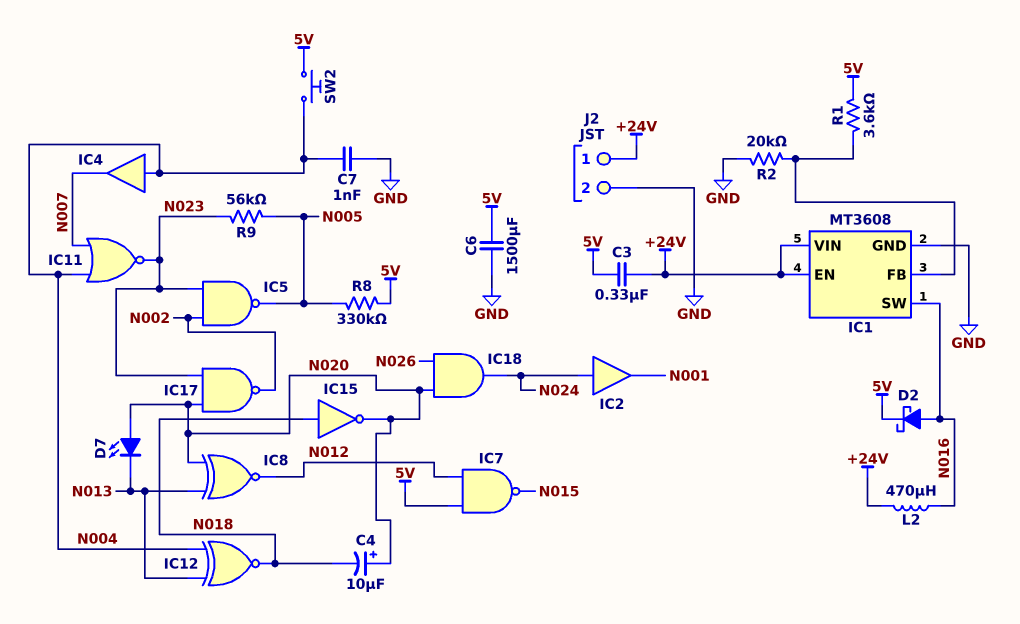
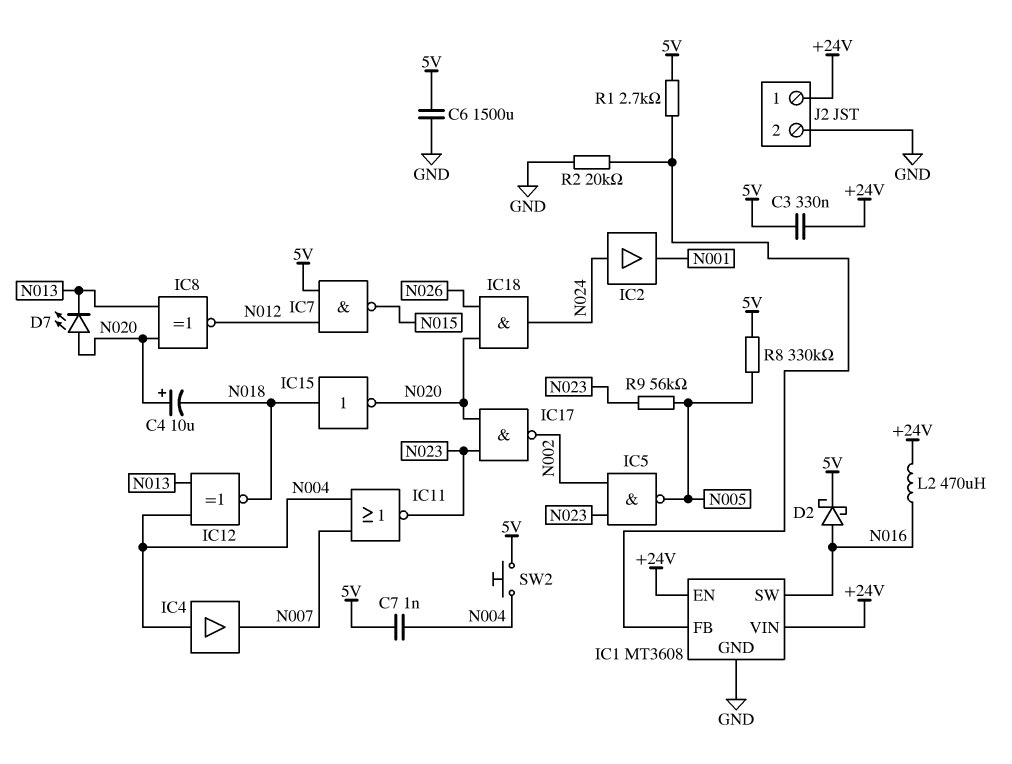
C7: 1nF (GND, N004) -> 1nF (5V, N004)
R1: 3.6k (5V, IC1/FB) -> 2.7k (5V, IC1/FB)

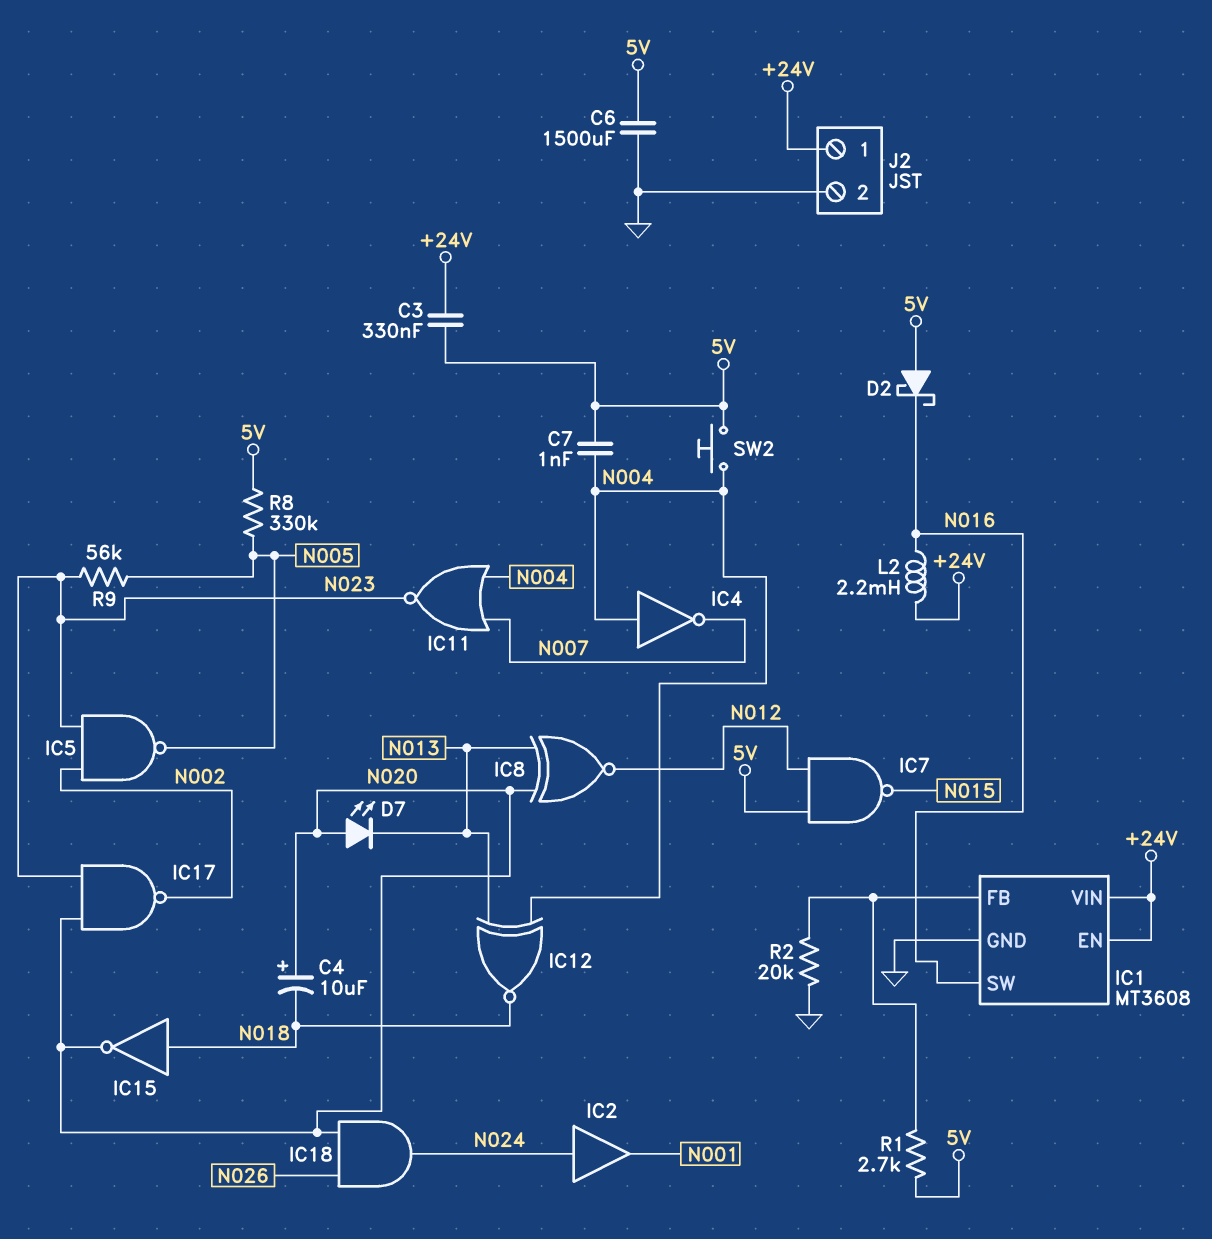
D2: schottky (A N016, K 5V) -> schottky (A 5V, K N016)
IC4: buffer (in N004, out N007) -> NOT (in N004, out N007)
L2: 470uH (+24V, N016) -> 2.2mH (+24V, N016)

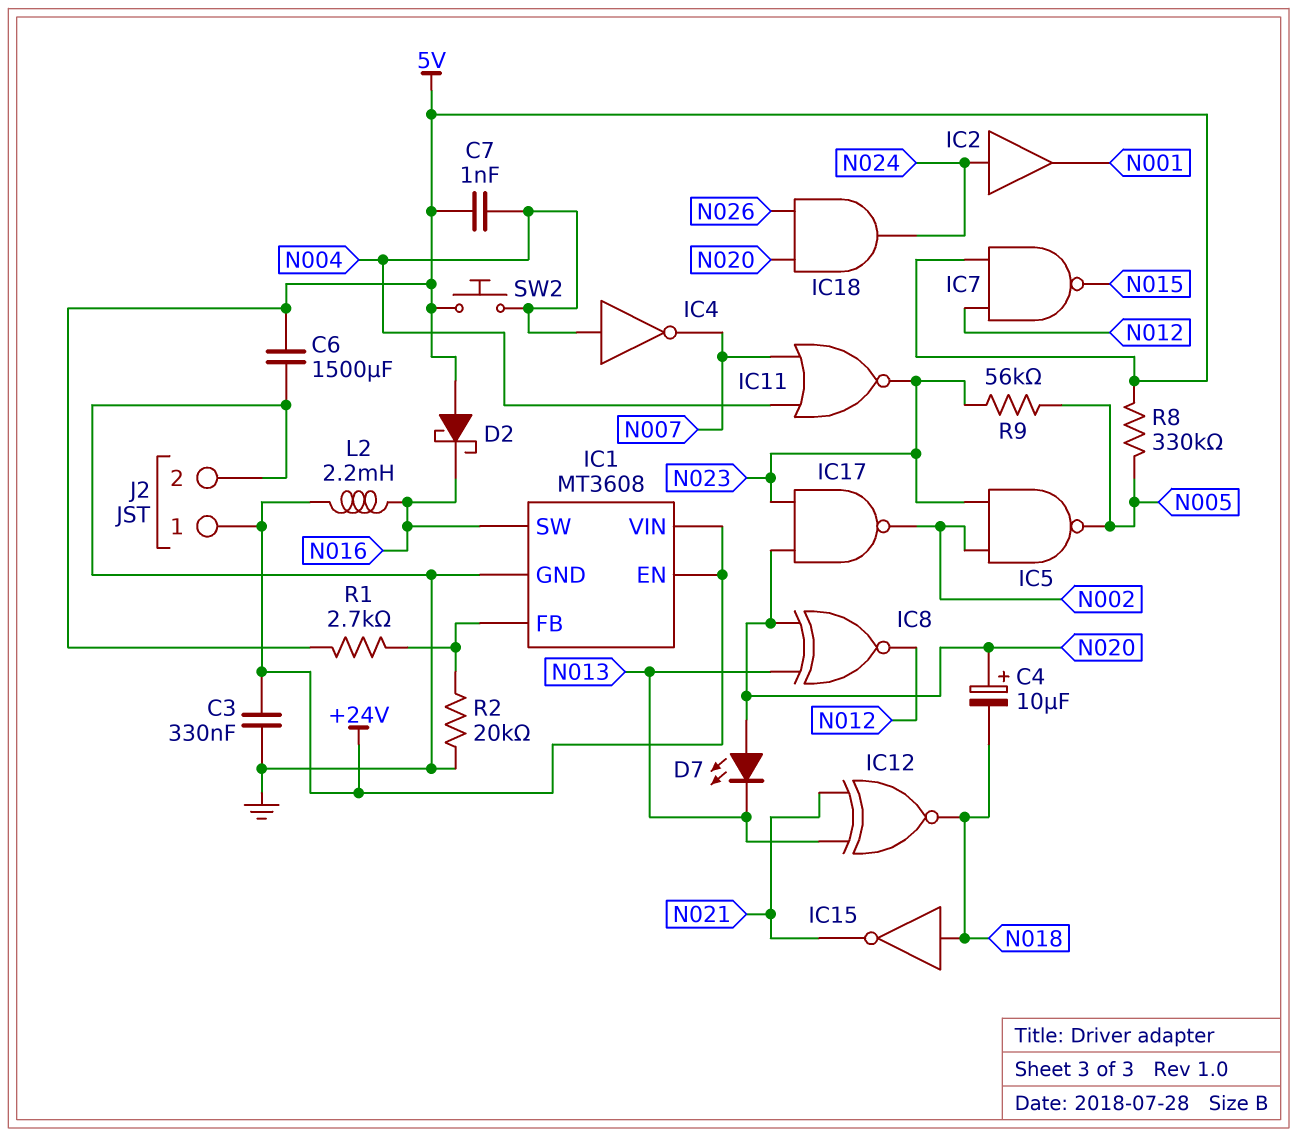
C3: 330nF (+24V, 5V) -> 330nF (+24V, GND)
IC12: XNOR (in N004, in N013, out N018) -> XNOR (in N013, in N021, out N018)
IC15: NOT (in N018, out N020) -> NOT (in N018, out N021)

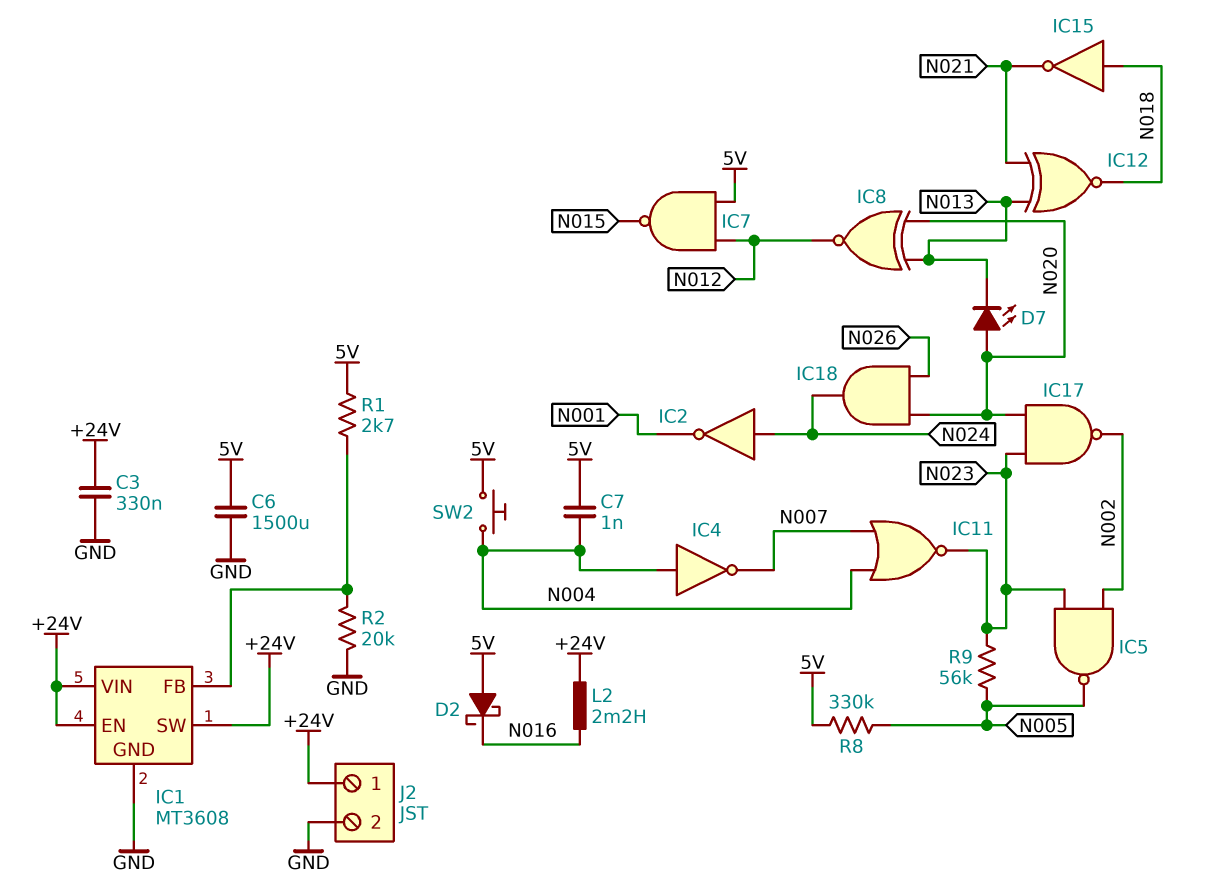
C4: 10uF (plus N020, minus N018) -> none
IC1 pin SW: N016 -> +24V
IC2: buffer (in N024, out N001) -> NOT (in N024, out N001)

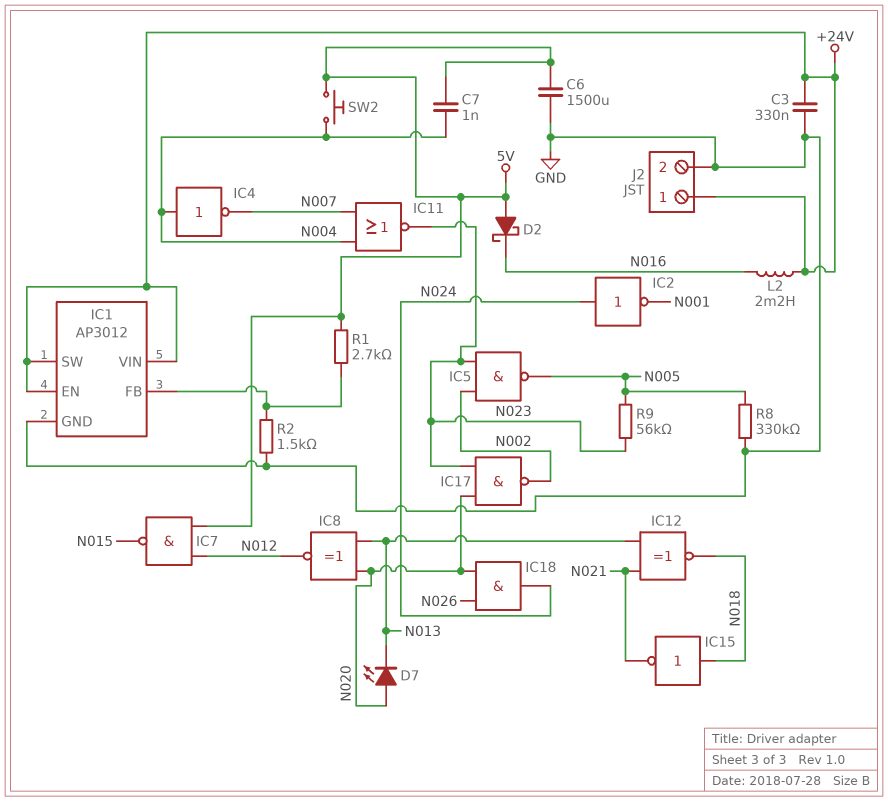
IC1: MT3608 -> AP3012
R2: 20k (GND, IC1/FB) -> 1.5k (GND, IC1/FB)
R8: 330k (5V, N005) -> 330k (GND, N005)

